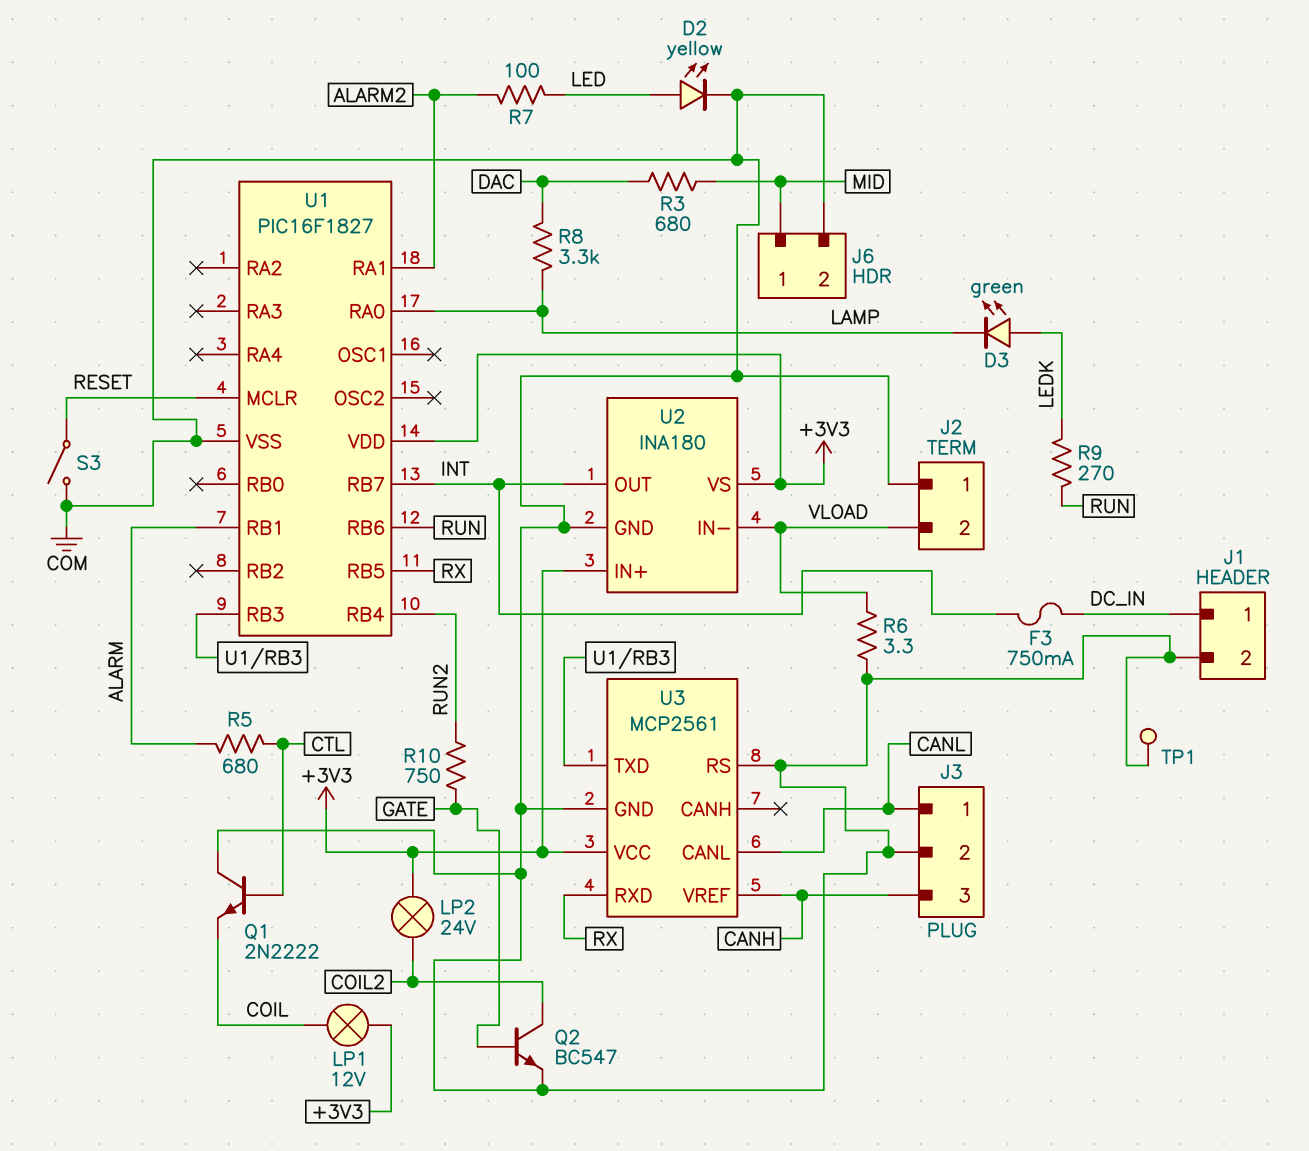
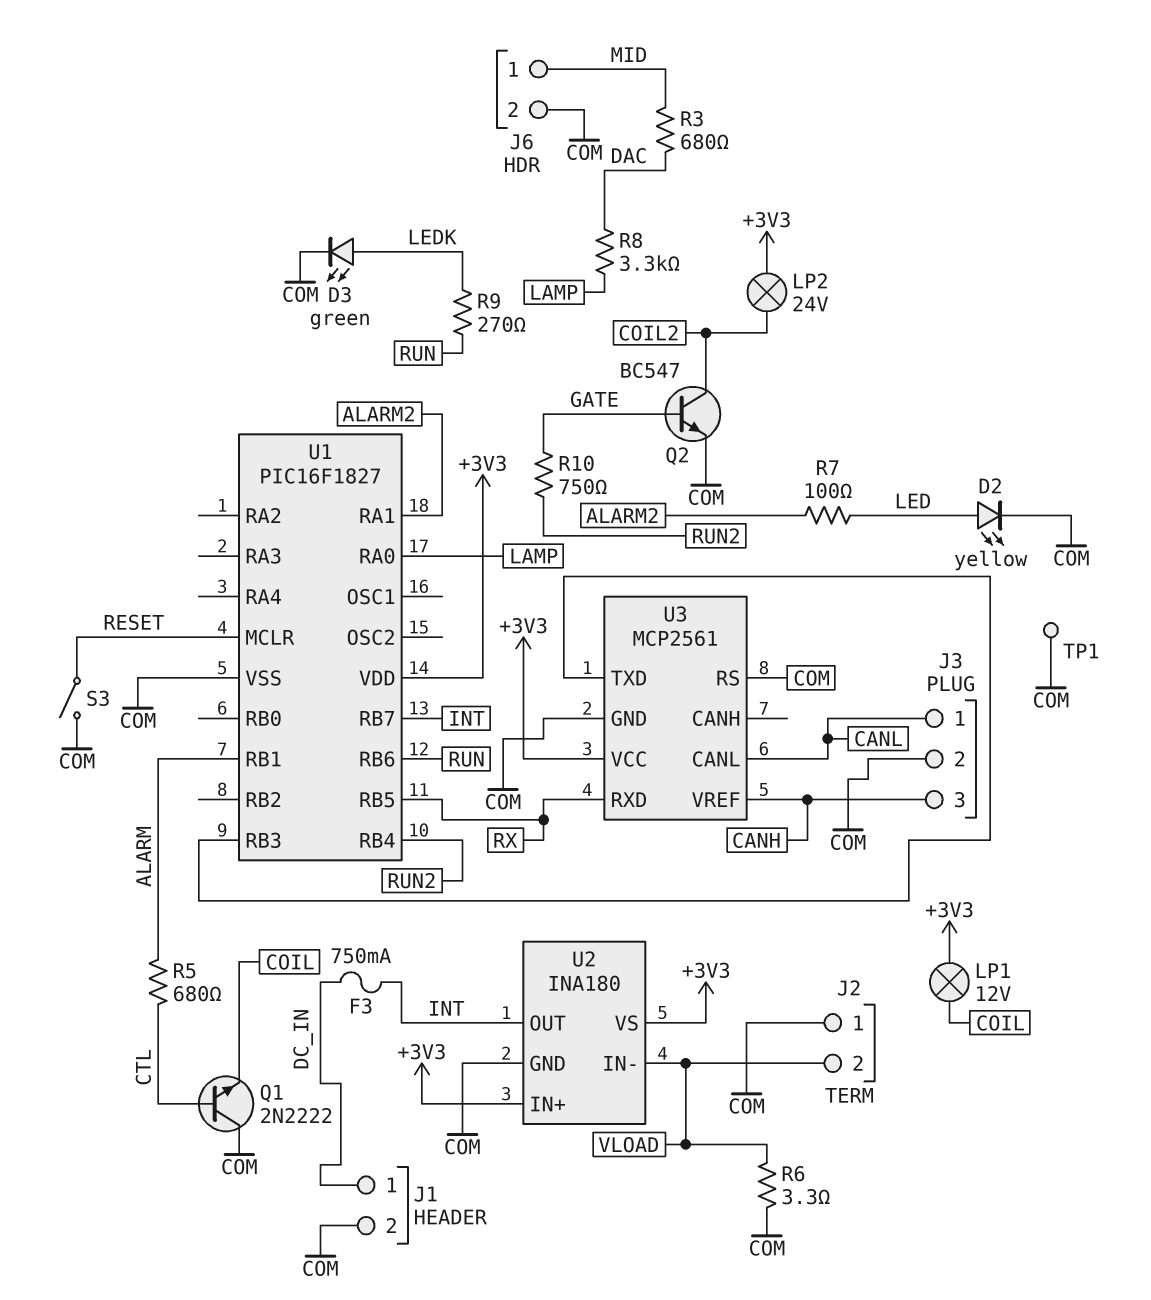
D3: LED green (A LEDK, K LAMP) -> LED green (A LEDK, K COM)

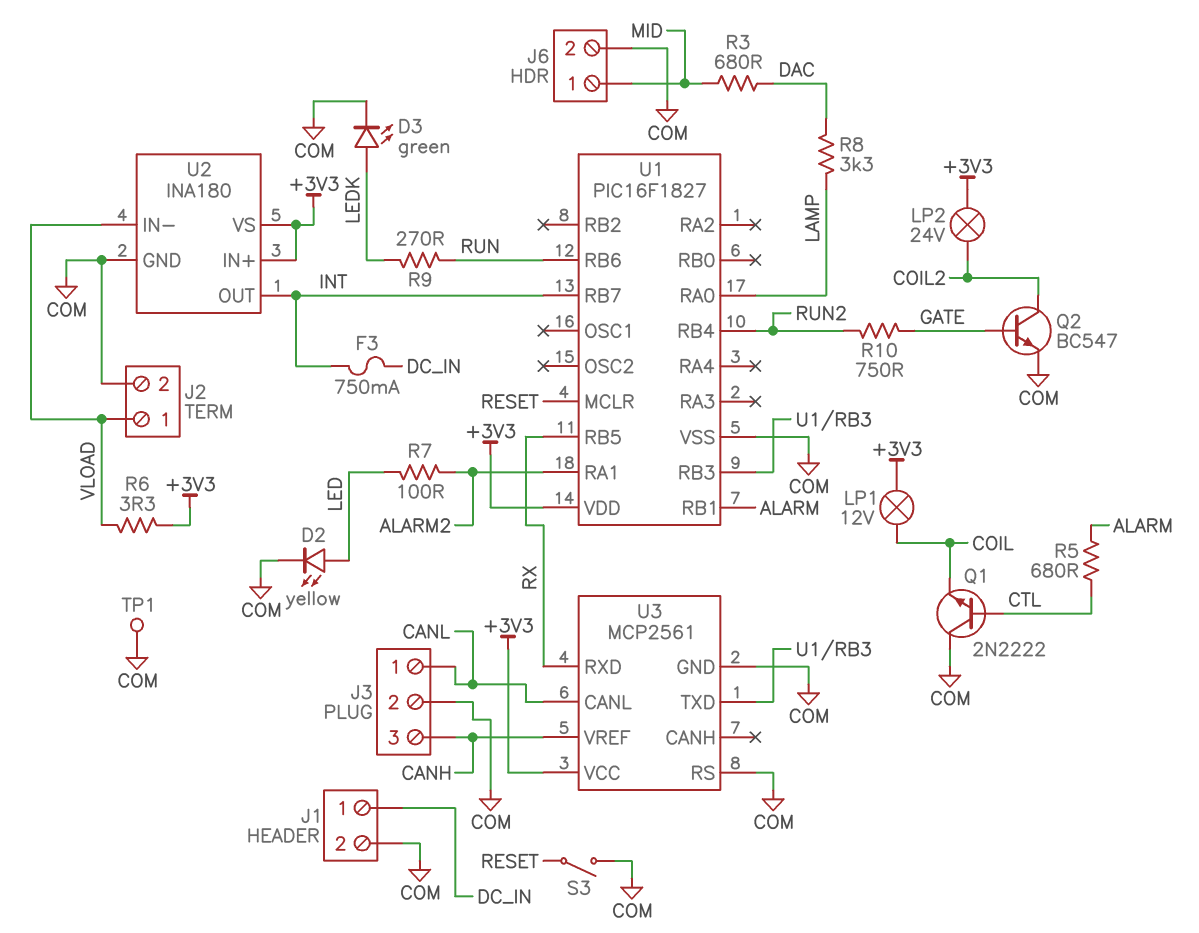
J2 pin 1: COM -> VLOAD
J2 pin 2: VLOAD -> COM
R6: 3.3 (COM, VLOAD) -> 3.3 (+3V3, VLOAD)

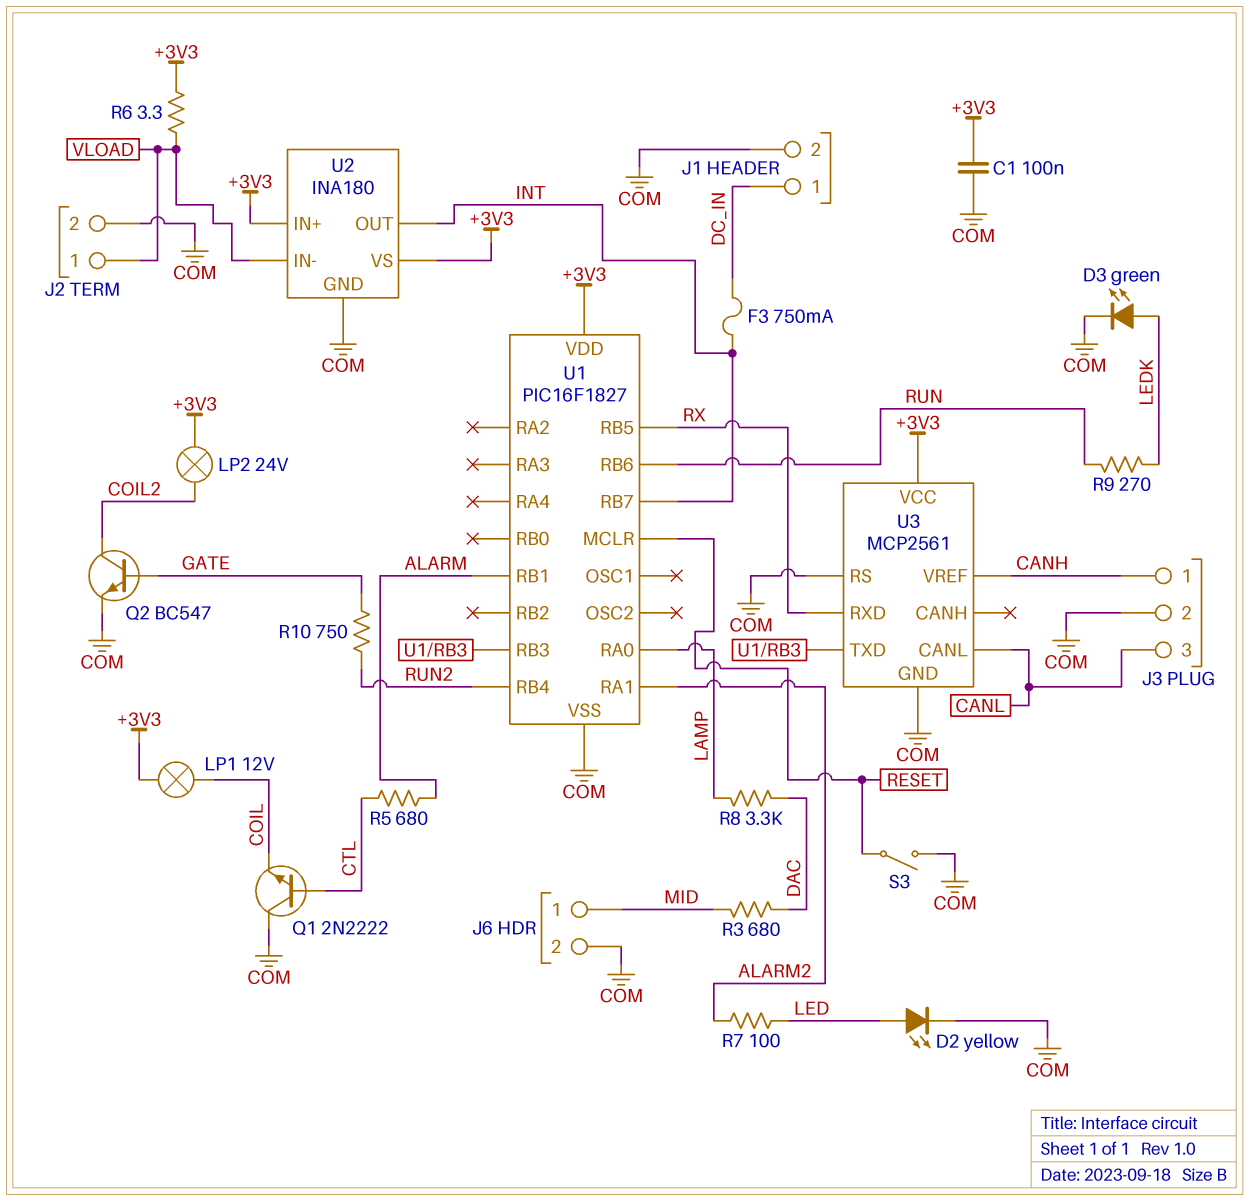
C1: none -> 100nF (+3V3, COM)
J3 pin 1: CANL -> CANH
J3 pin 3: CANH -> CANL
TP1: test point (COM) -> none

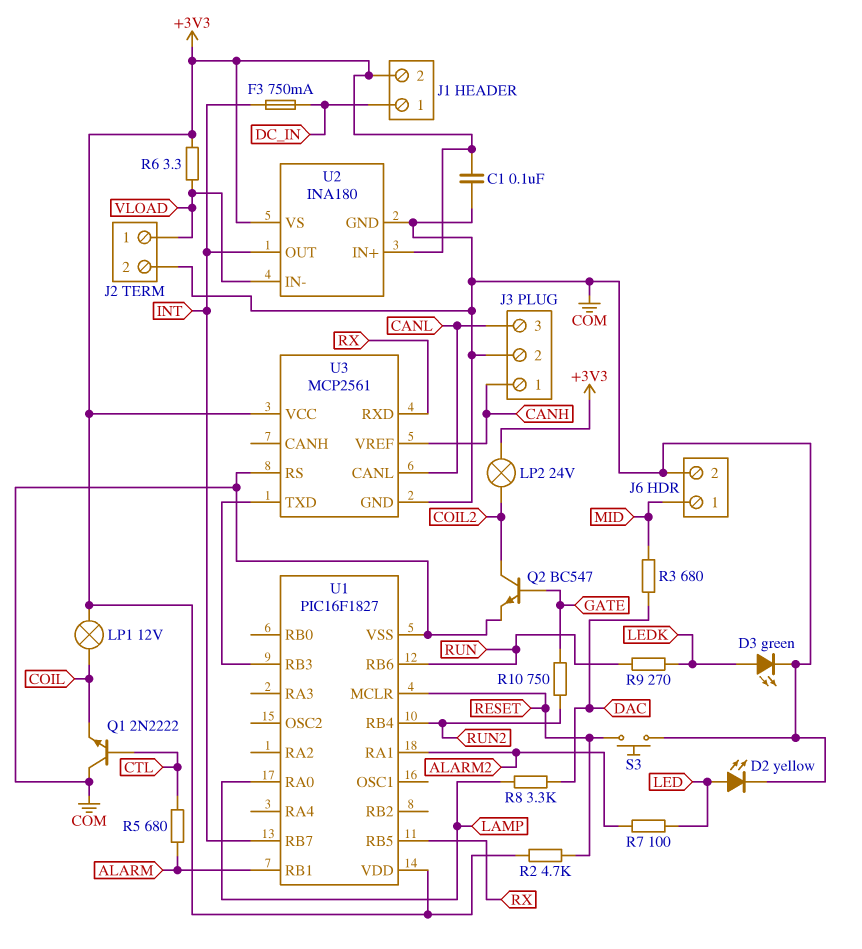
J1 pin 2: COM -> +3V3
R2: none -> 4.7k (+3V3, RESET)
S3: switch (COM, RESET) -> button (COM, RESET)

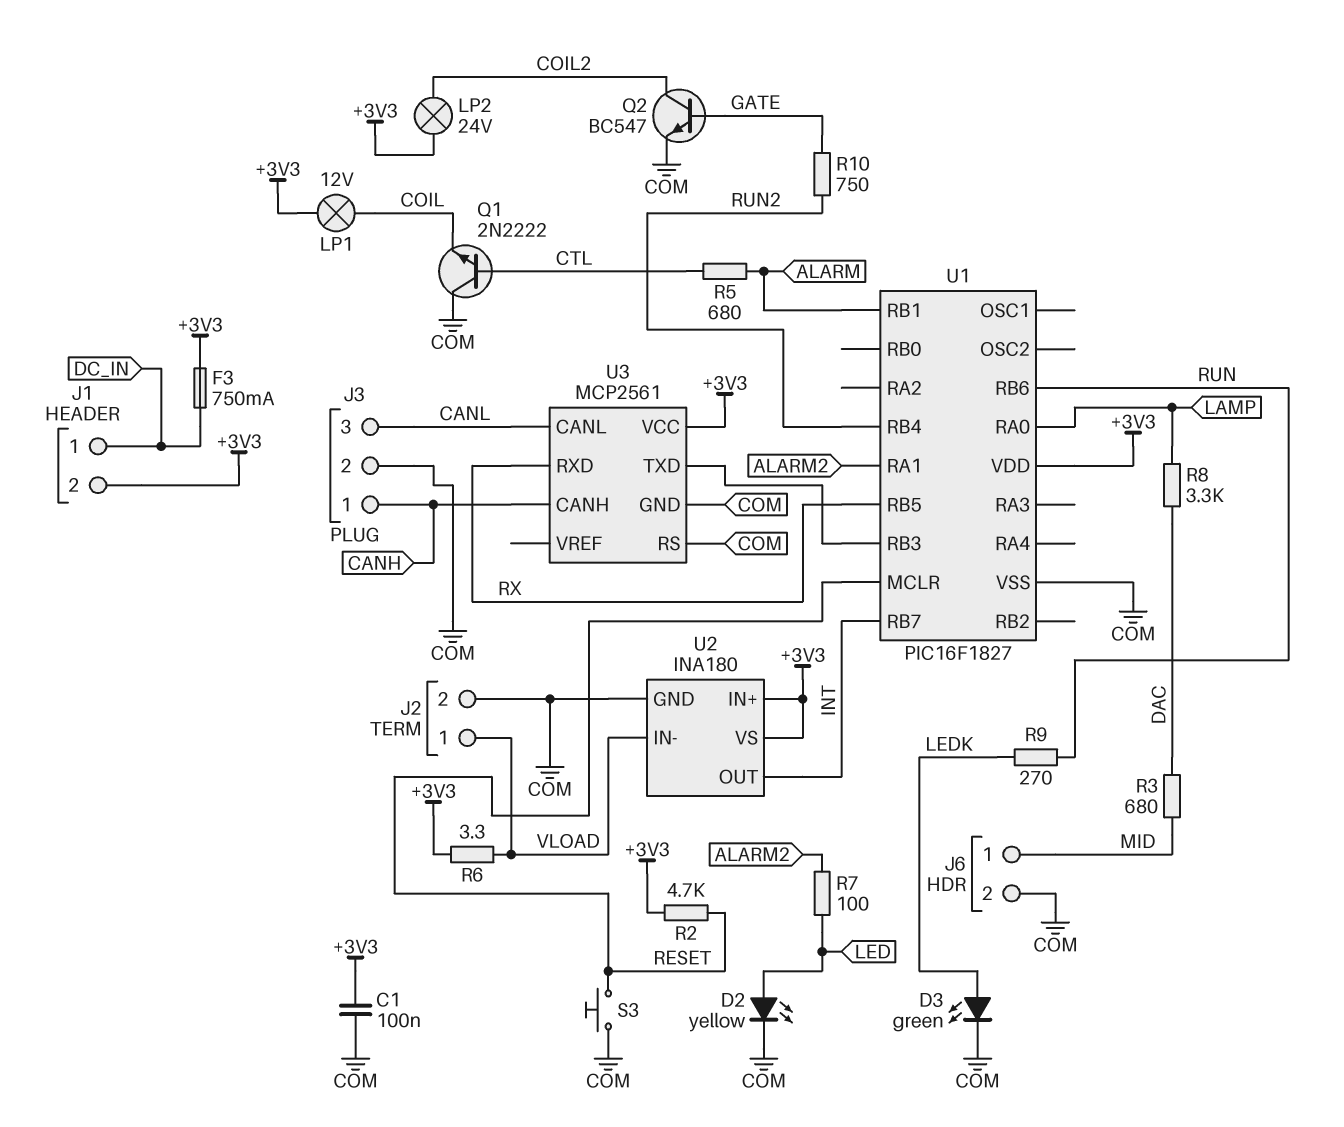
F3: 750mA (DC_IN, INT) -> 750mA (+3V3, DC_IN)
U3 pin CANH: none -> CANH
U3 pin VREF: CANH -> none

